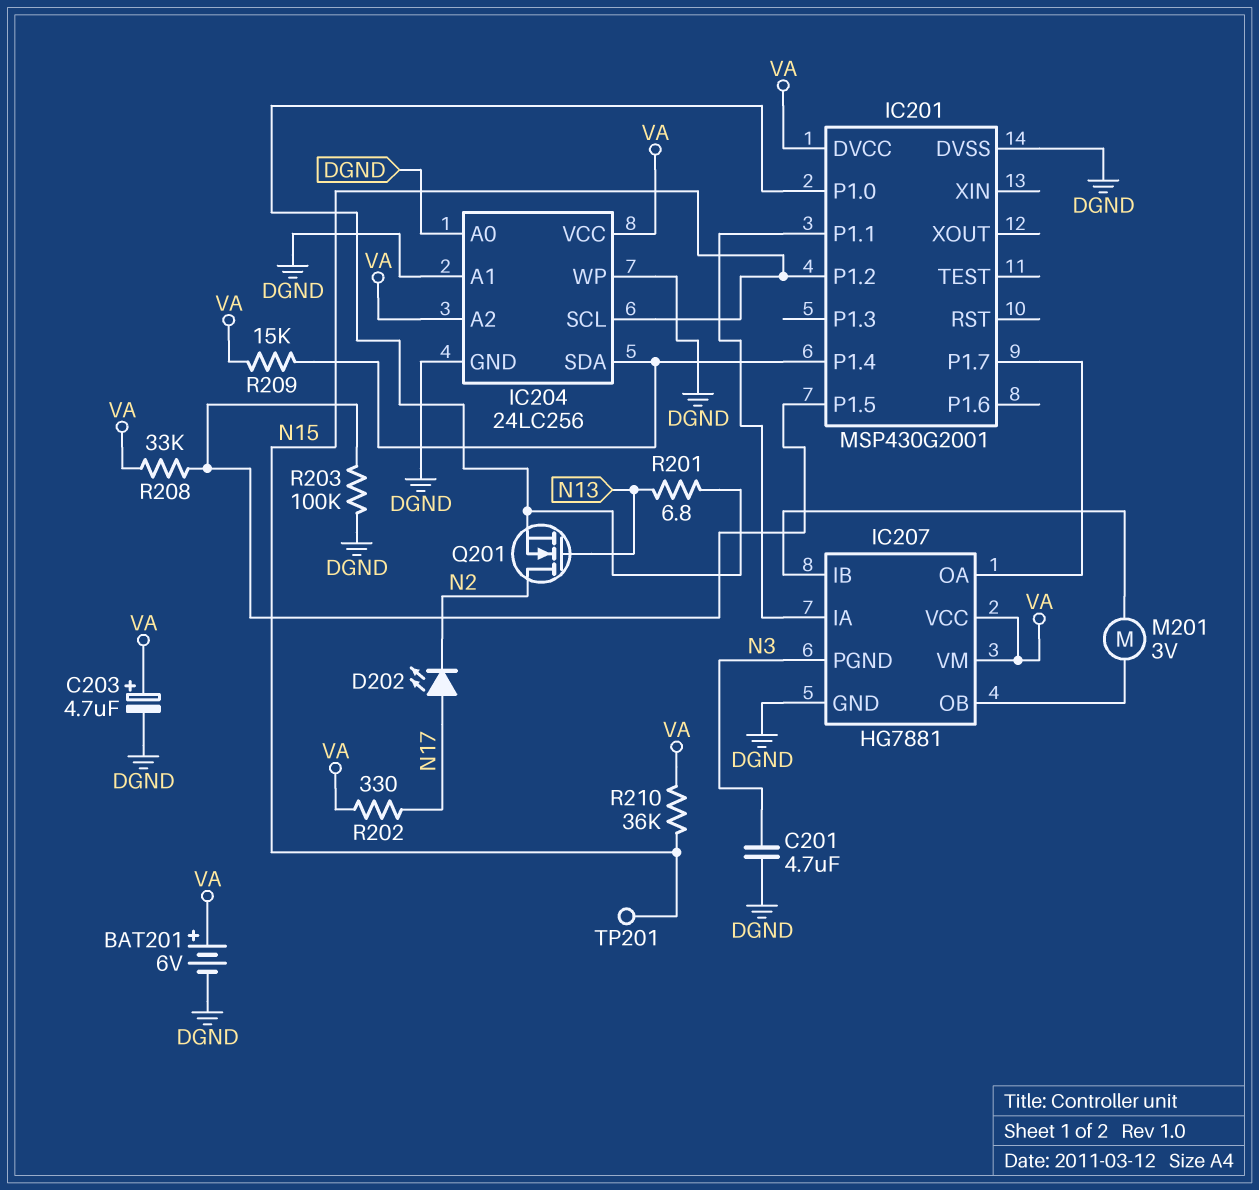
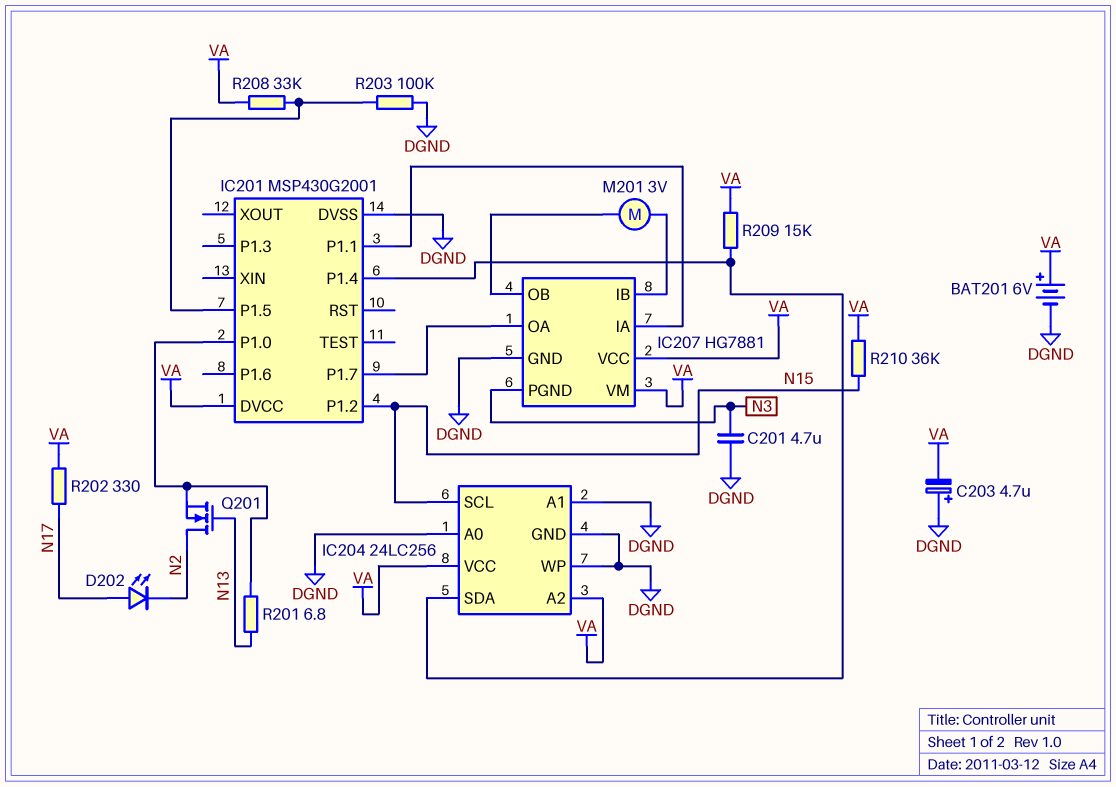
C203: 4.7uF (plus VA, minus DGND) -> 4.7uF (plus DGND, minus VA)
TP201: test point (N15) -> none

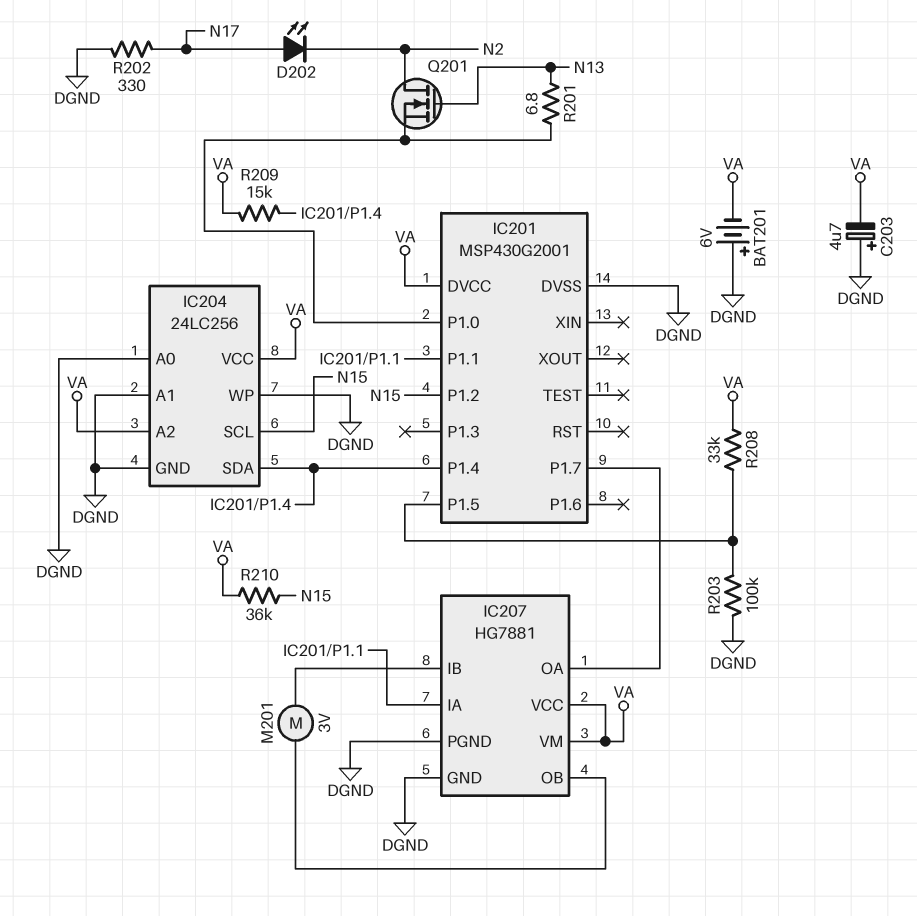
BAT201: 6V (plus VA, minus DGND) -> 6V (plus DGND, minus VA)
C201: 4.7uF (DGND, N3) -> none
IC207 pin PGND: N3 -> DGND
R202: 330 (N17, VA) -> 330 (DGND, N17)

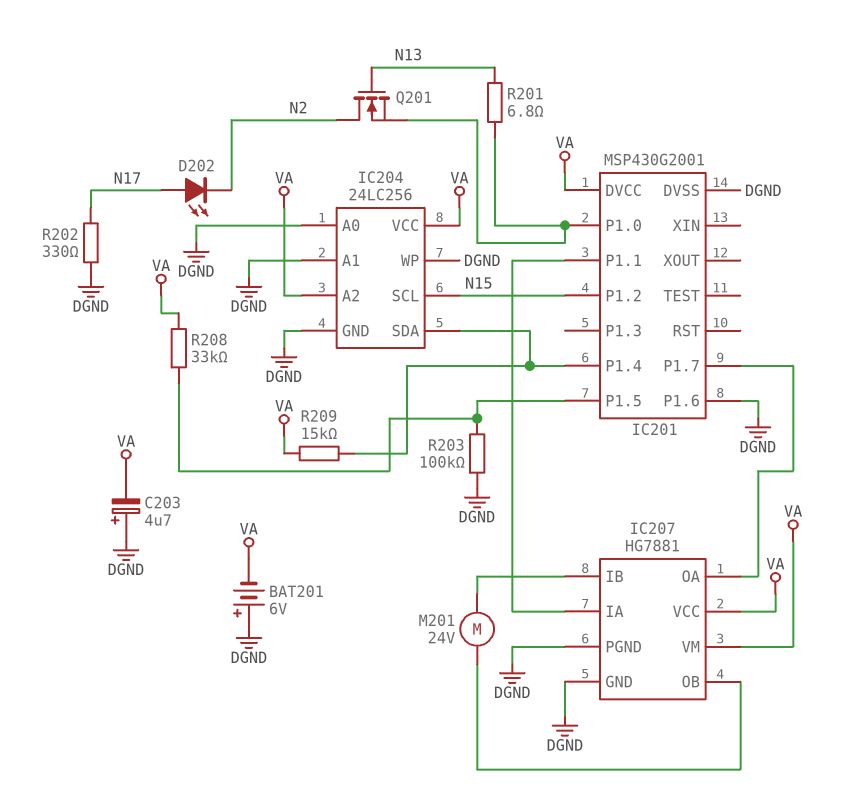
IC201 pin P1.6: none -> DGND
M201: motor 3V (IC207/IB, IC207/OB) -> motor 24V (IC207/IB, IC207/OB)
R210: 36k (N15, VA) -> none

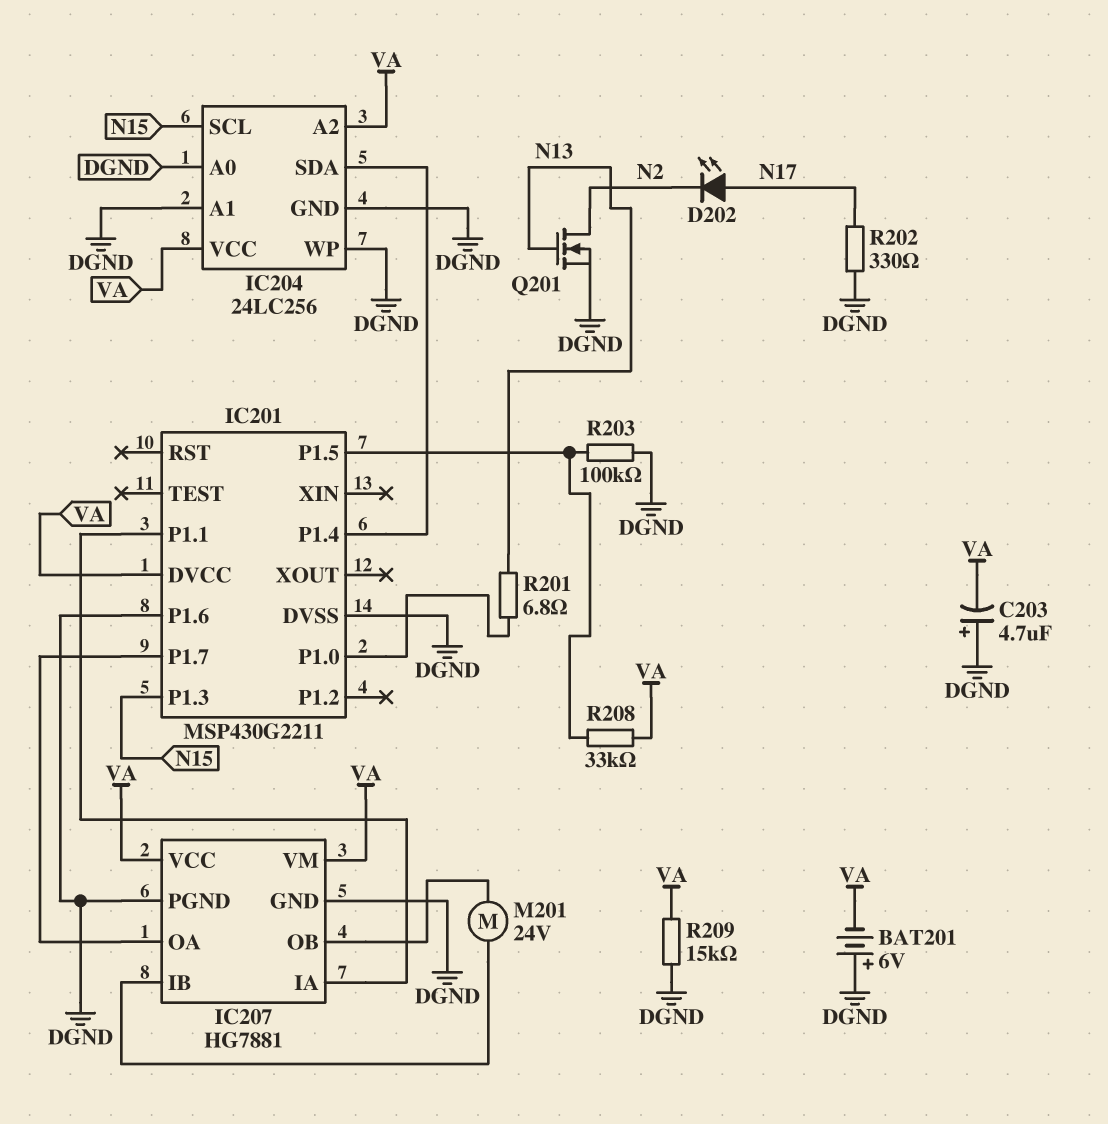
IC201: MSP430G2001 -> MSP430G2211
IC201 pin P1.2: N15 -> none
IC201 pin P1.3: none -> N15
Q201: NMOS (G N13, D N2, S IC201/P1.0) -> NMOS (G N13, D N2, S DGND)
R209: 15k (IC201/P1.4, VA) -> 15k (DGND, VA)

